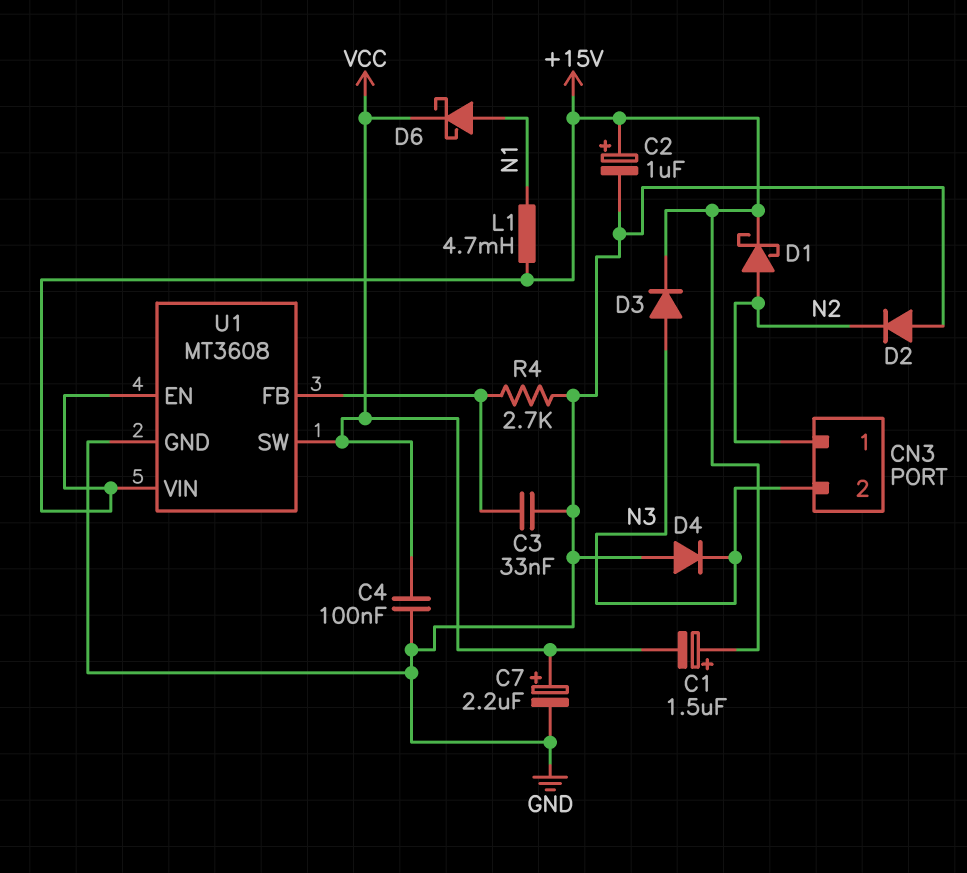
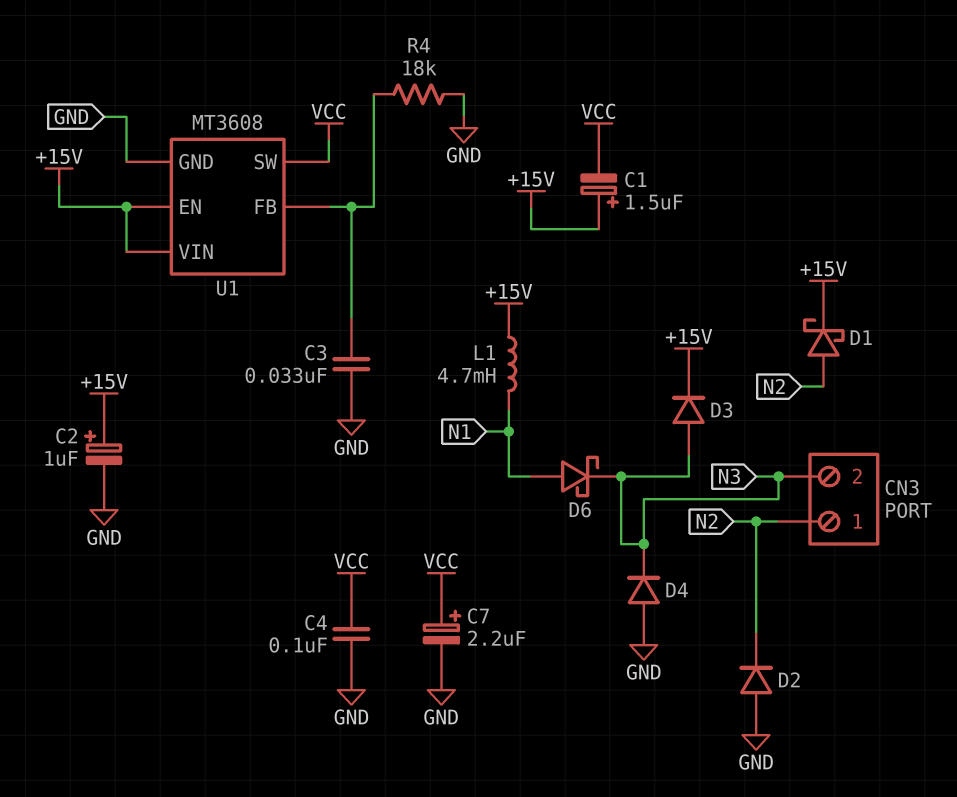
D6: schottky (A N1, K VCC) -> schottky (A N1, K N3)
R4: 2.7k (GND, U1/FB) -> 18k (GND, U1/FB)

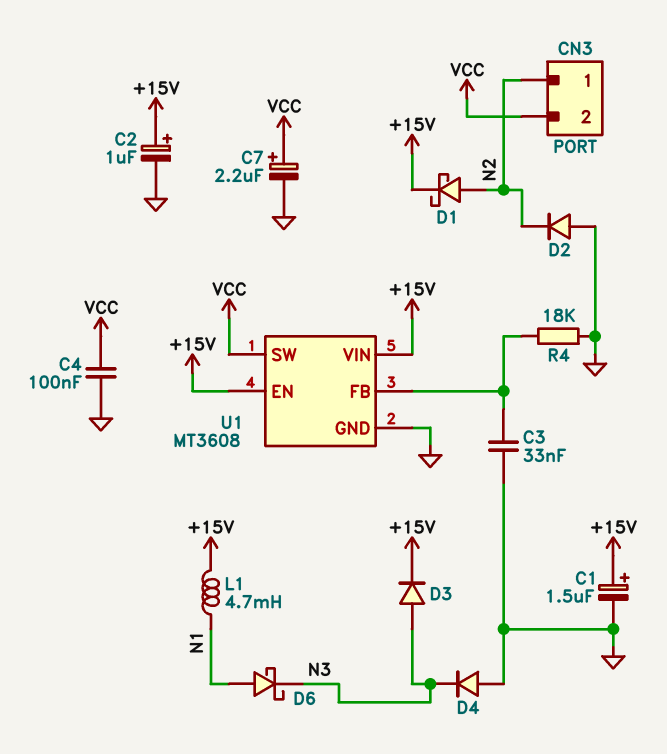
C1: 1.5uF (plus +15V, minus VCC) -> 1.5uF (plus +15V, minus GND)
CN3 pin 2: N3 -> VCC

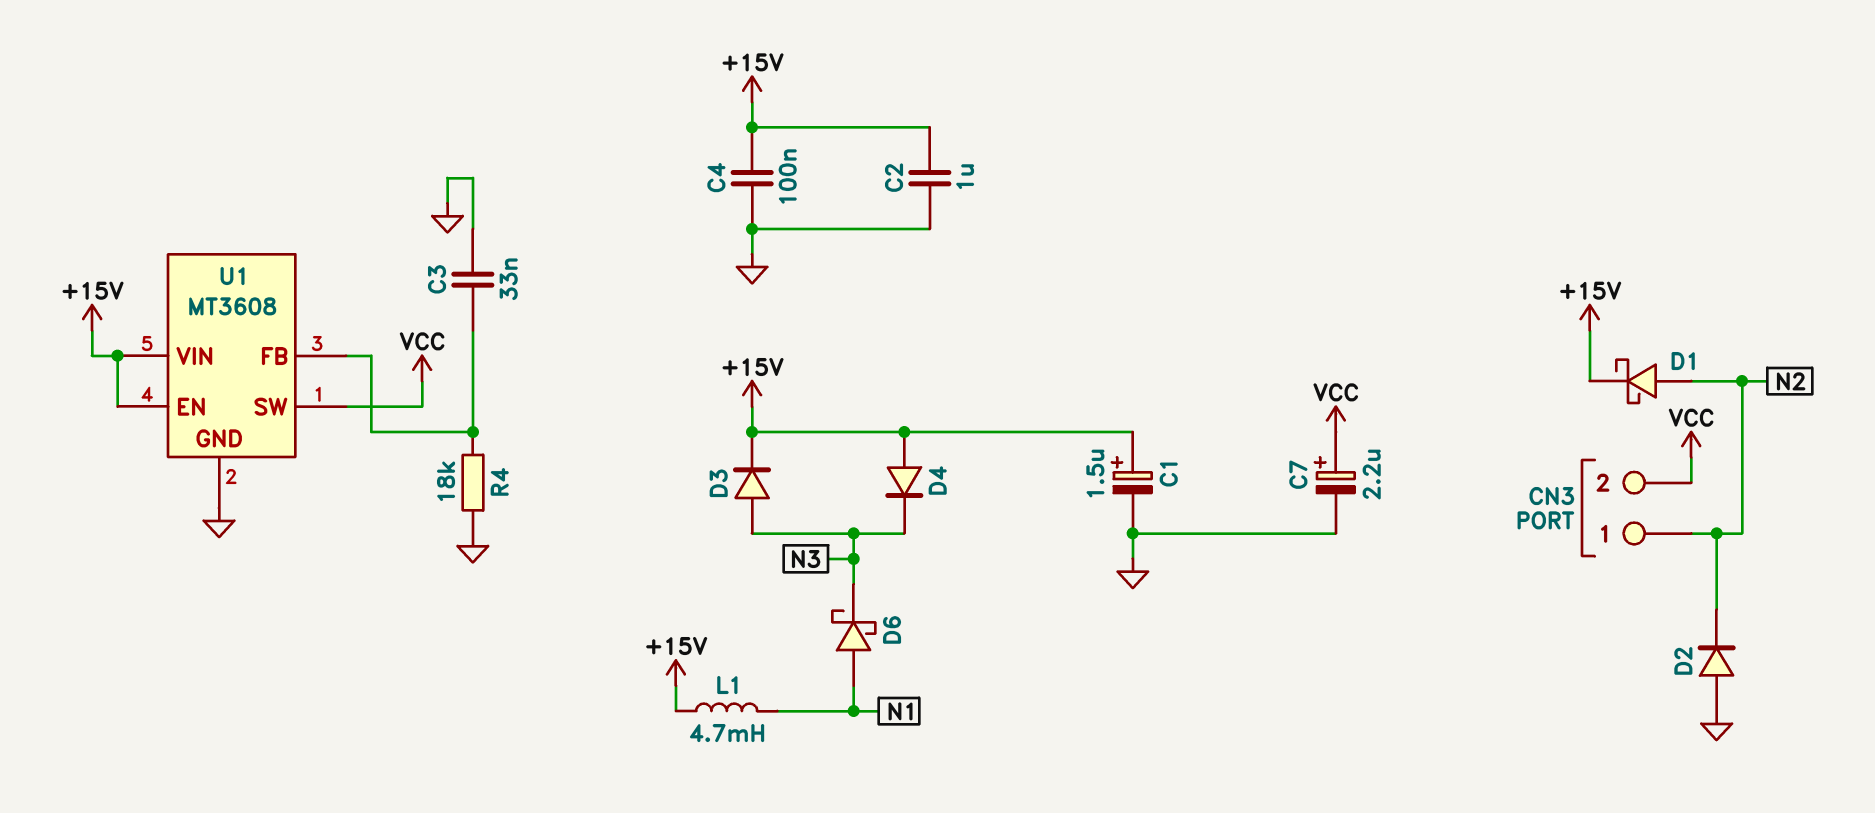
C2: 1uF (plus +15V, minus GND) -> 1uF (+15V, GND)
C4: 100nF (GND, VCC) -> 100nF (+15V, GND)
D4: diode (A GND, K N3) -> diode (A +15V, K N3)

